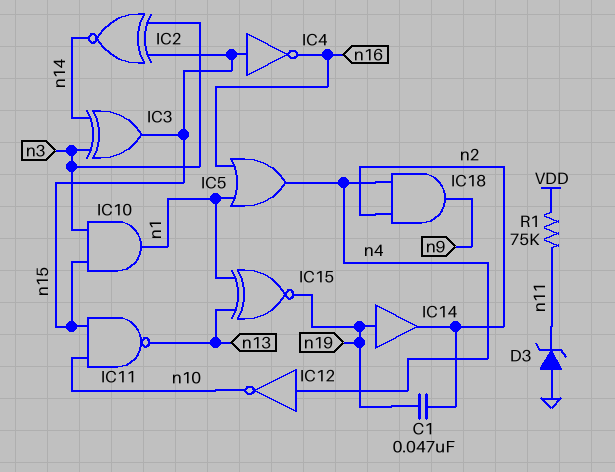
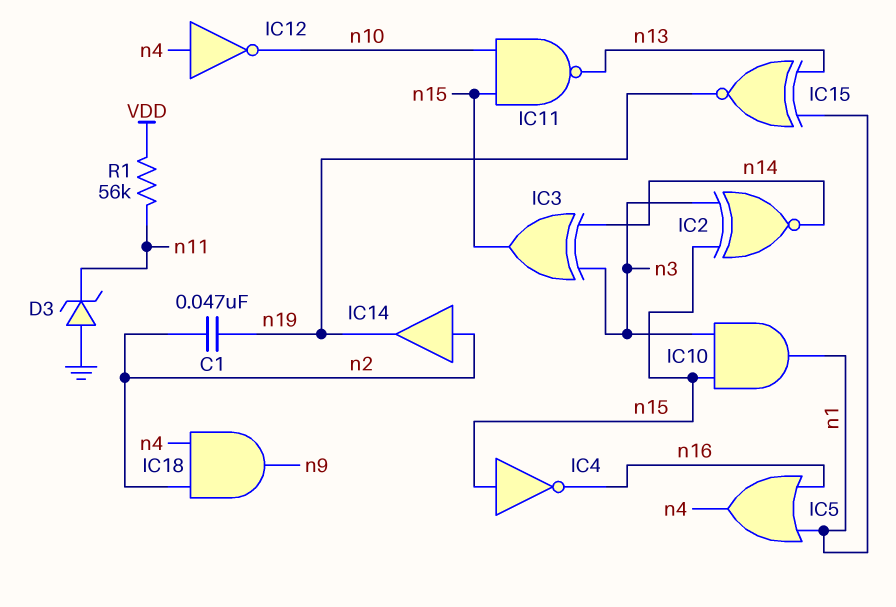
IC14: buffer (in n19, out n2) -> buffer (in n2, out n19)
R1: 75k (VDD, n11) -> 56k (VDD, n11)

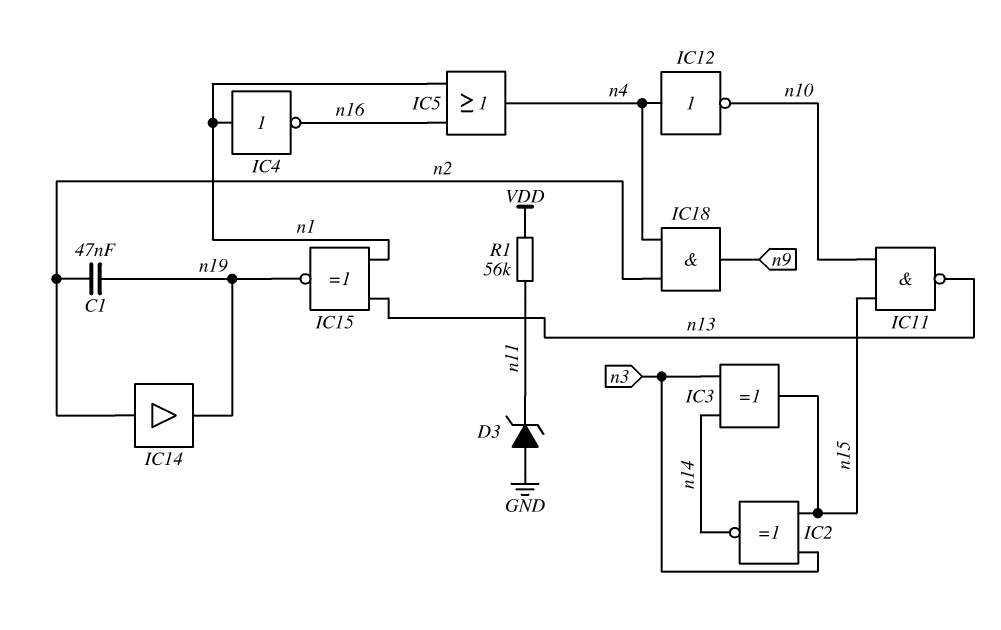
IC4: NOT (in n15, out n16) -> NOT (in n1, out n16)
IC10: AND (in n3, in n15, out n1) -> none

